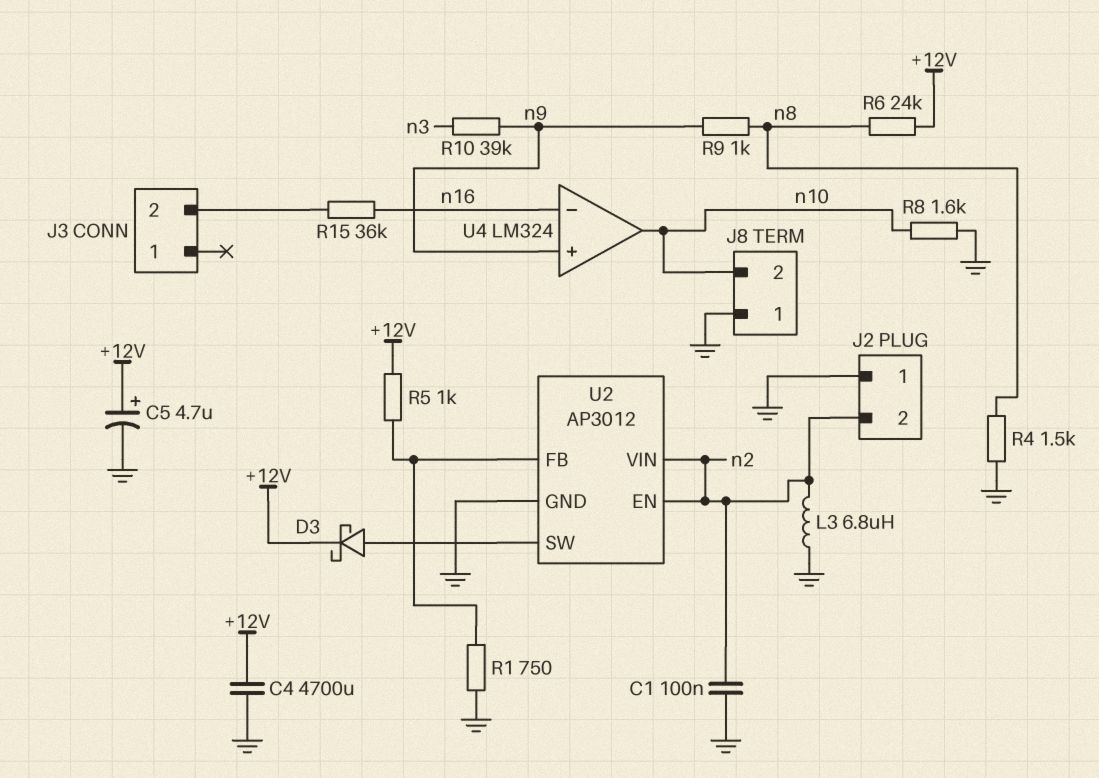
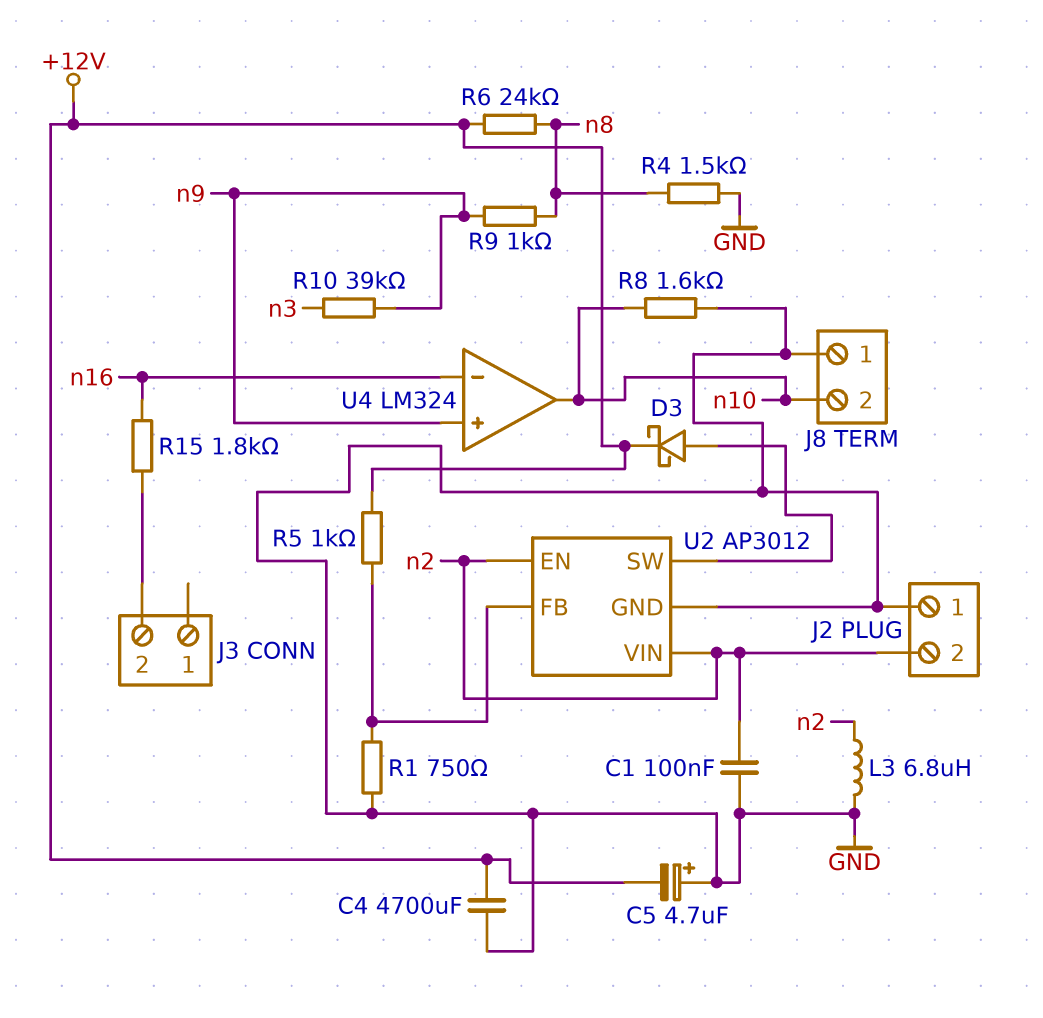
C5: 4.7uF (plus +12V, minus GND) -> 4.7uF (plus GND, minus +12V)
R15: 36k (J3/2, n16) -> 1.8k (J3/2, n16)

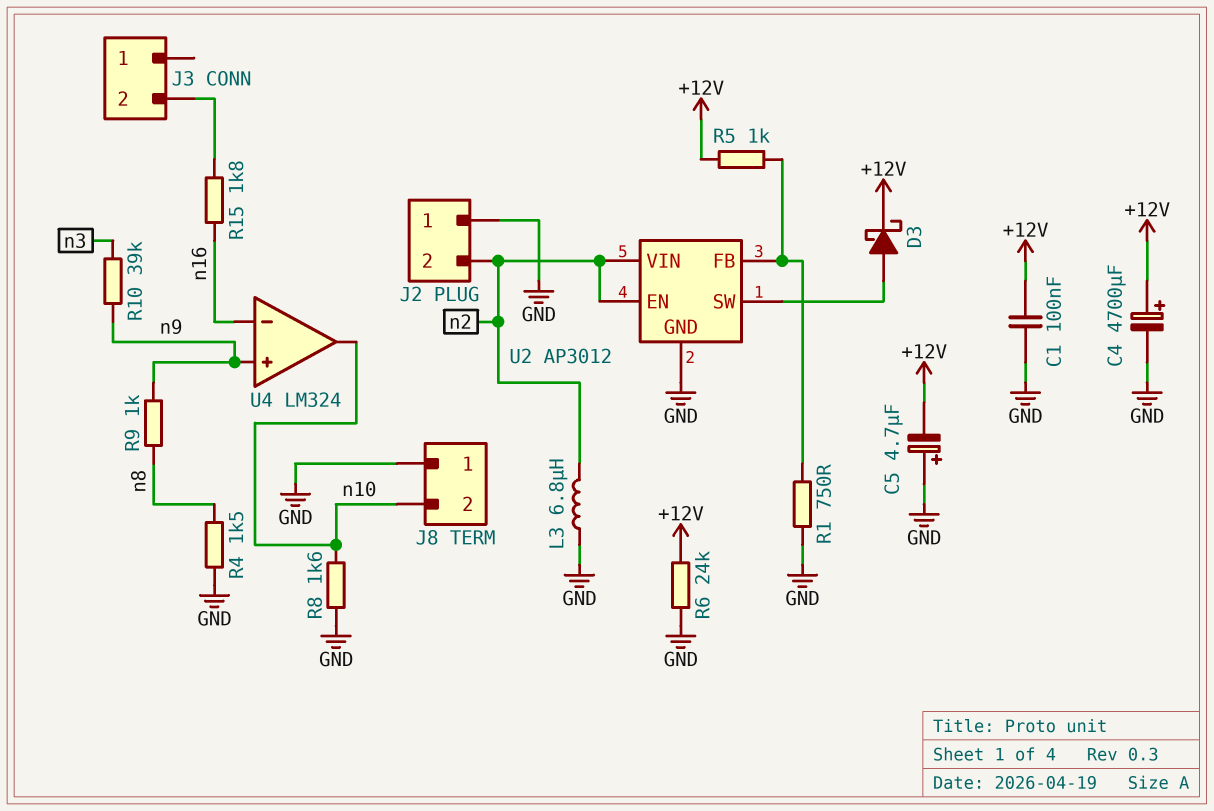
C1: 100nF (GND, n2) -> 100nF (+12V, GND)
C4: 4700uF (+12V, GND) -> 4700uF (plus +12V, minus GND)
R6: 24k (+12V, n8) -> 24k (+12V, GND)

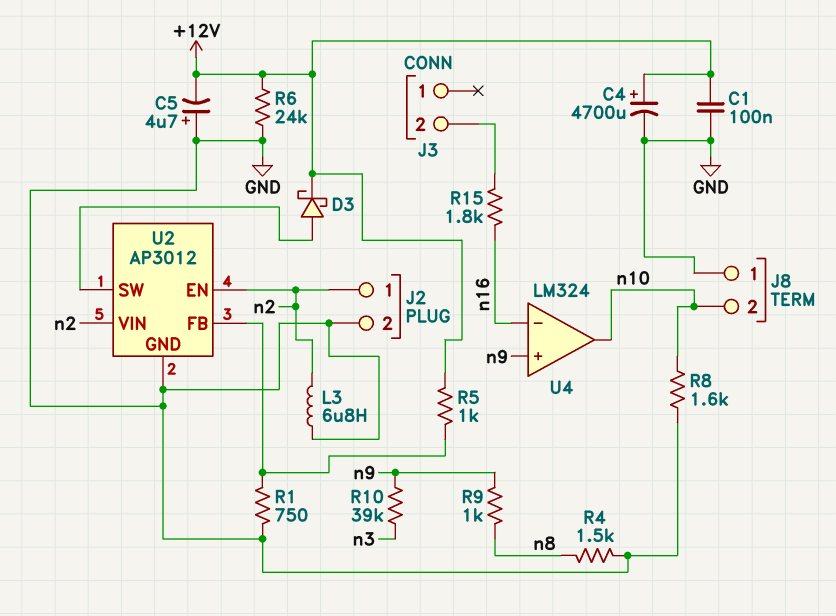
J2 pin 1: GND -> n2
J2 pin 2: n2 -> GND

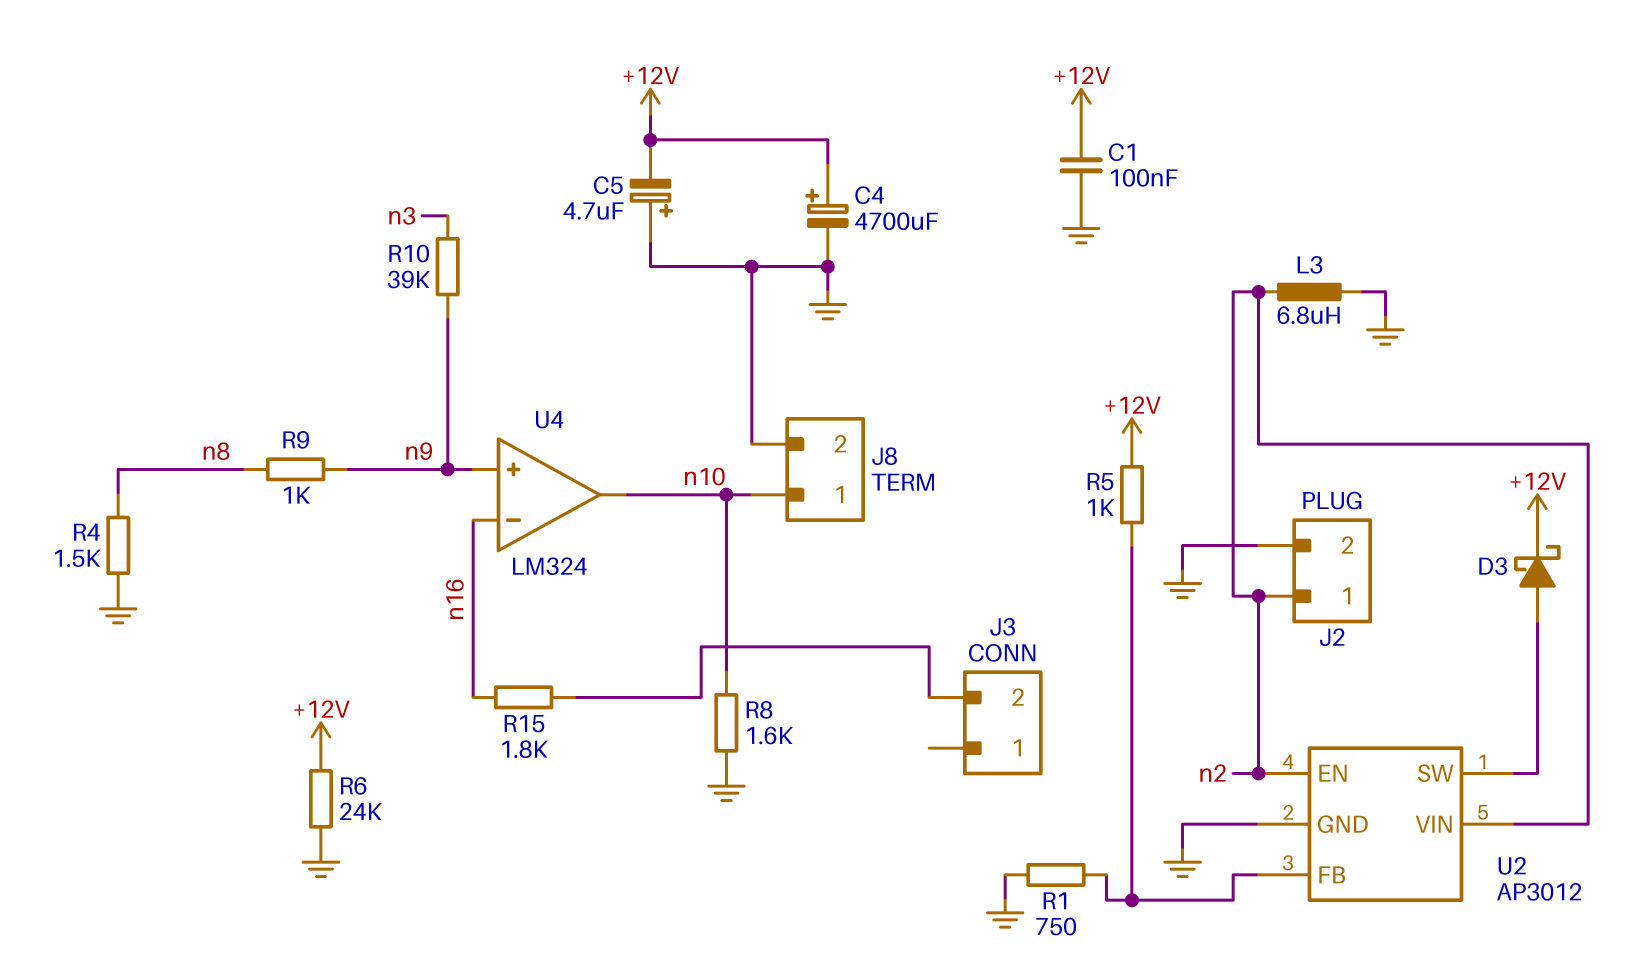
J8 pin 1: GND -> n10
J8 pin 2: n10 -> GND

